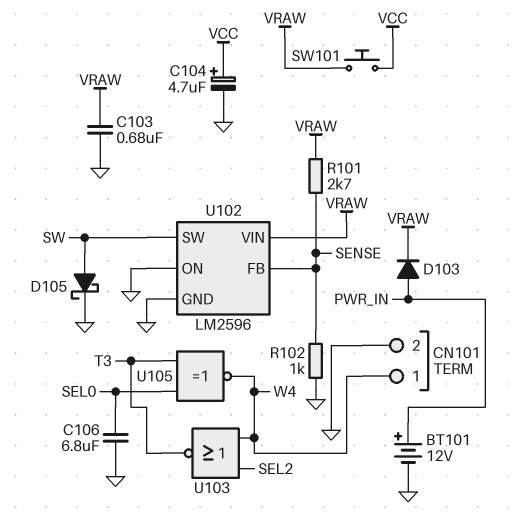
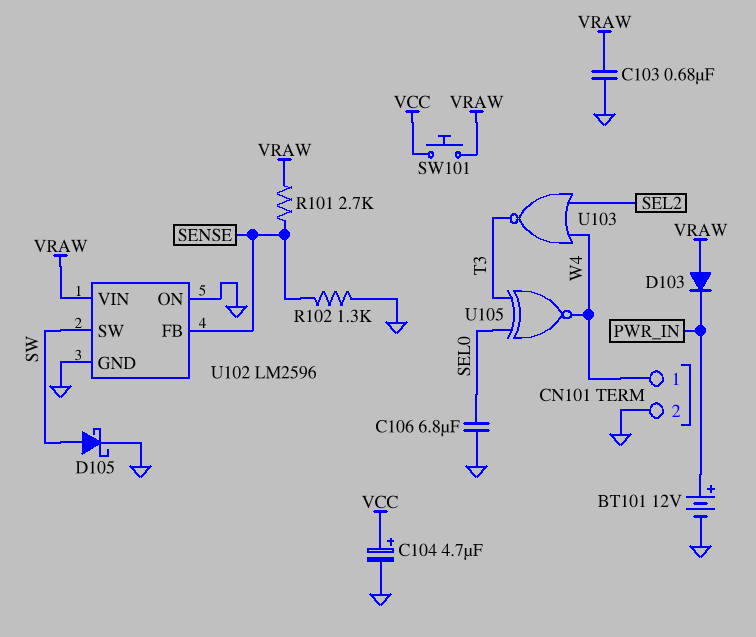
D103: diode (A PWR_IN, K VRAW) -> diode (A VRAW, K PWR_IN)
R102: 1k (GND, SENSE) -> 1.3k (GND, SENSE)

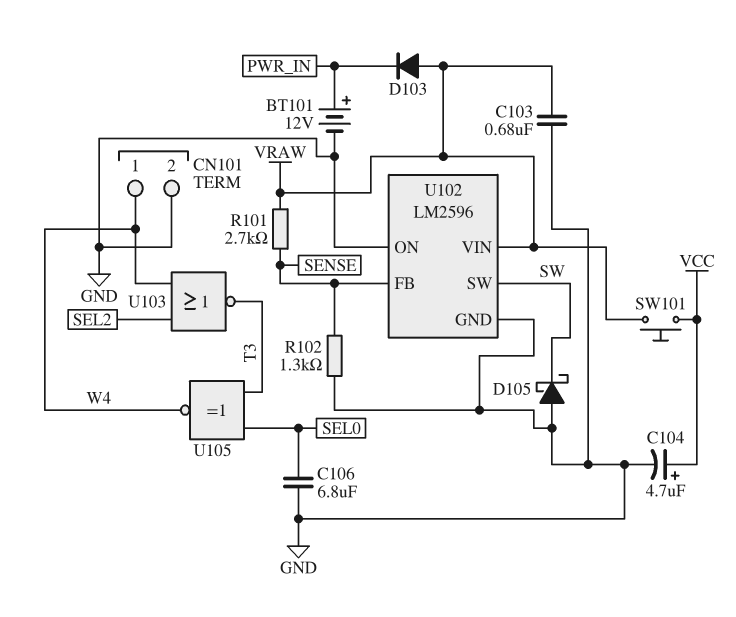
D105: schottky (A SW, K GND) -> schottky (A GND, K SW)

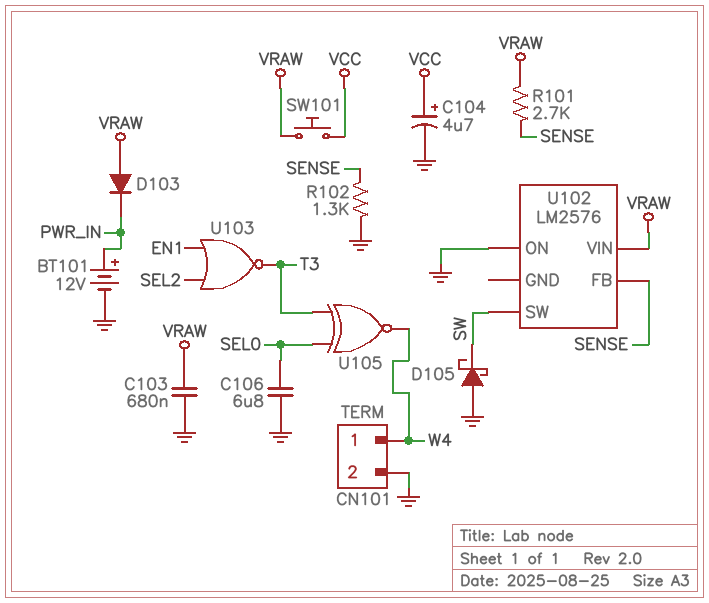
U102: LM2596 -> LM2576
U102 pin GND: GND -> none
U103: NOR (in SEL2, in W4, out T3) -> NOR (in EN1, in SEL2, out T3)

